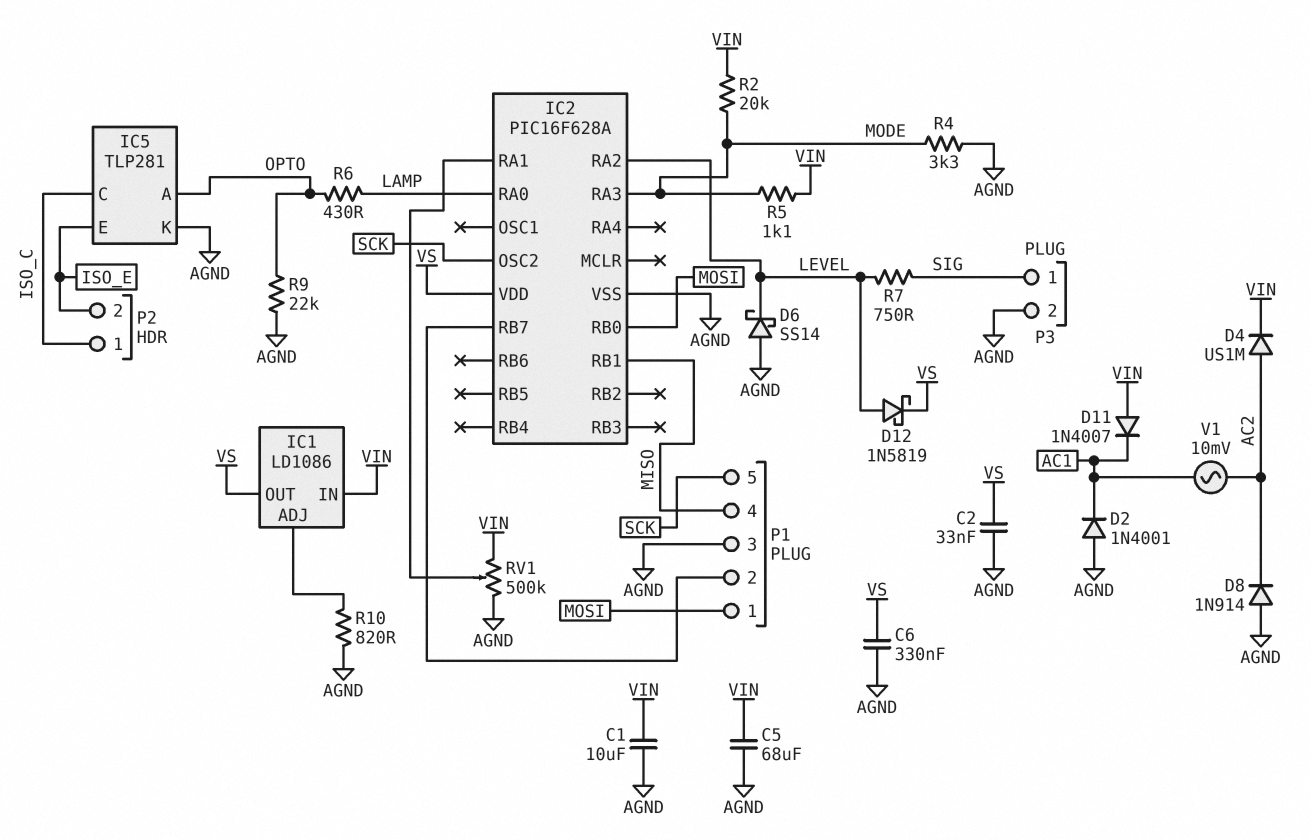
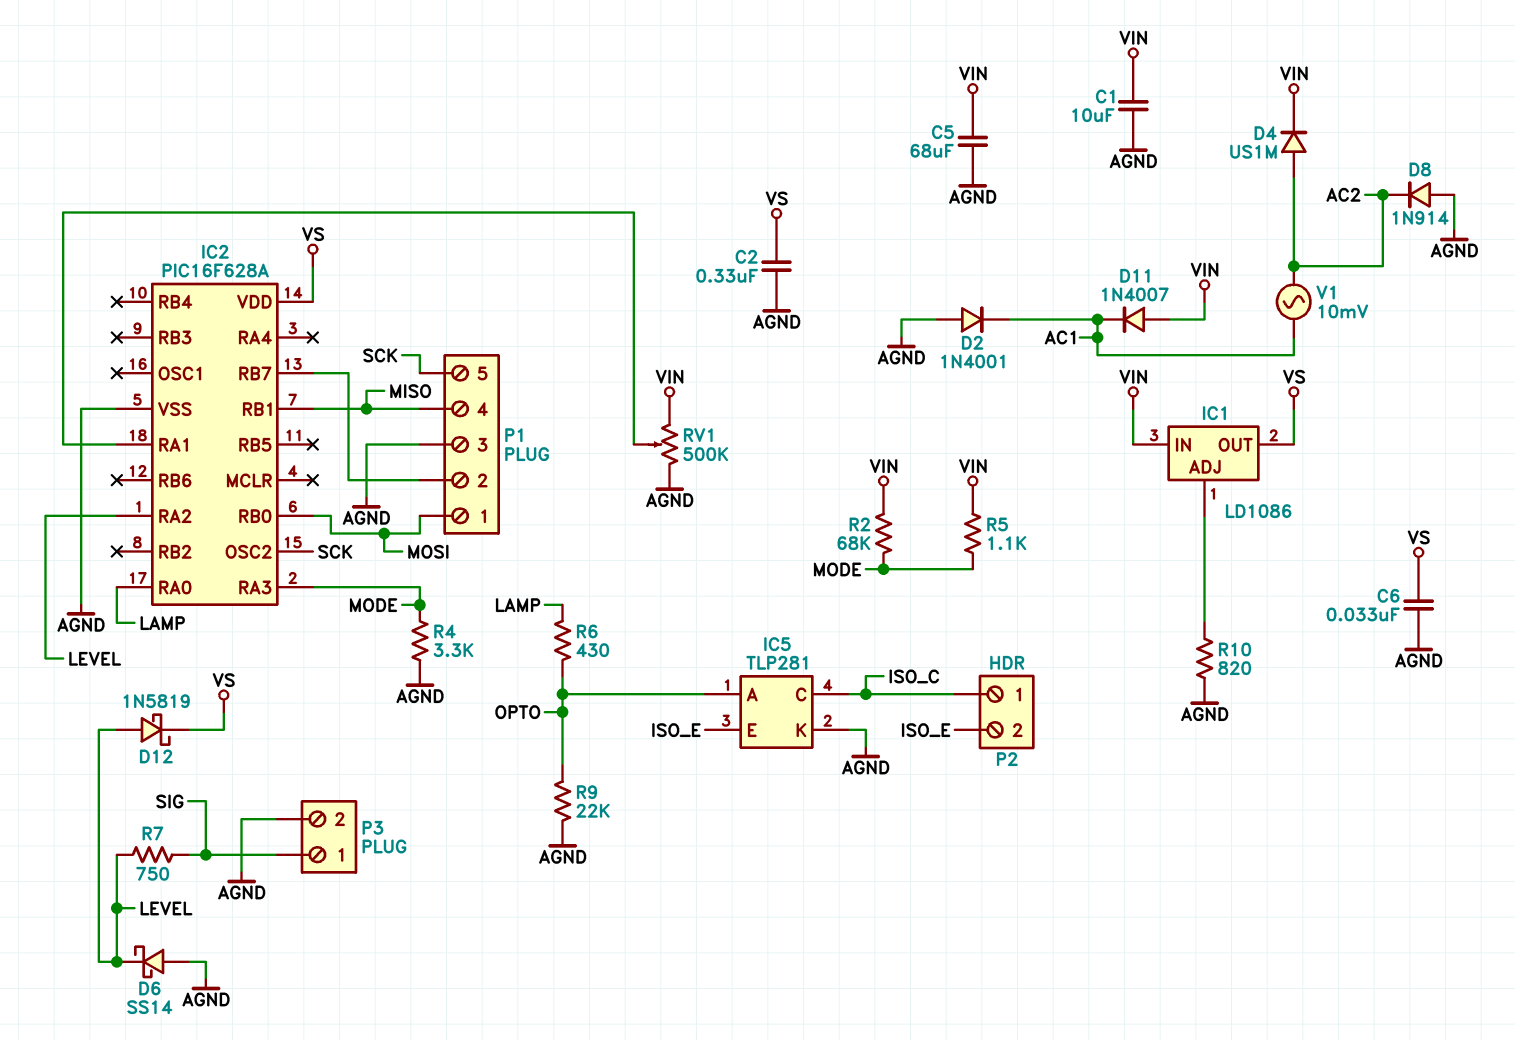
C2: 33nF (AGND, VS) -> 330nF (AGND, VS)
C6: 330nF (AGND, VS) -> 33nF (AGND, VS)
R2: 20k (MODE, VIN) -> 68k (MODE, VIN)

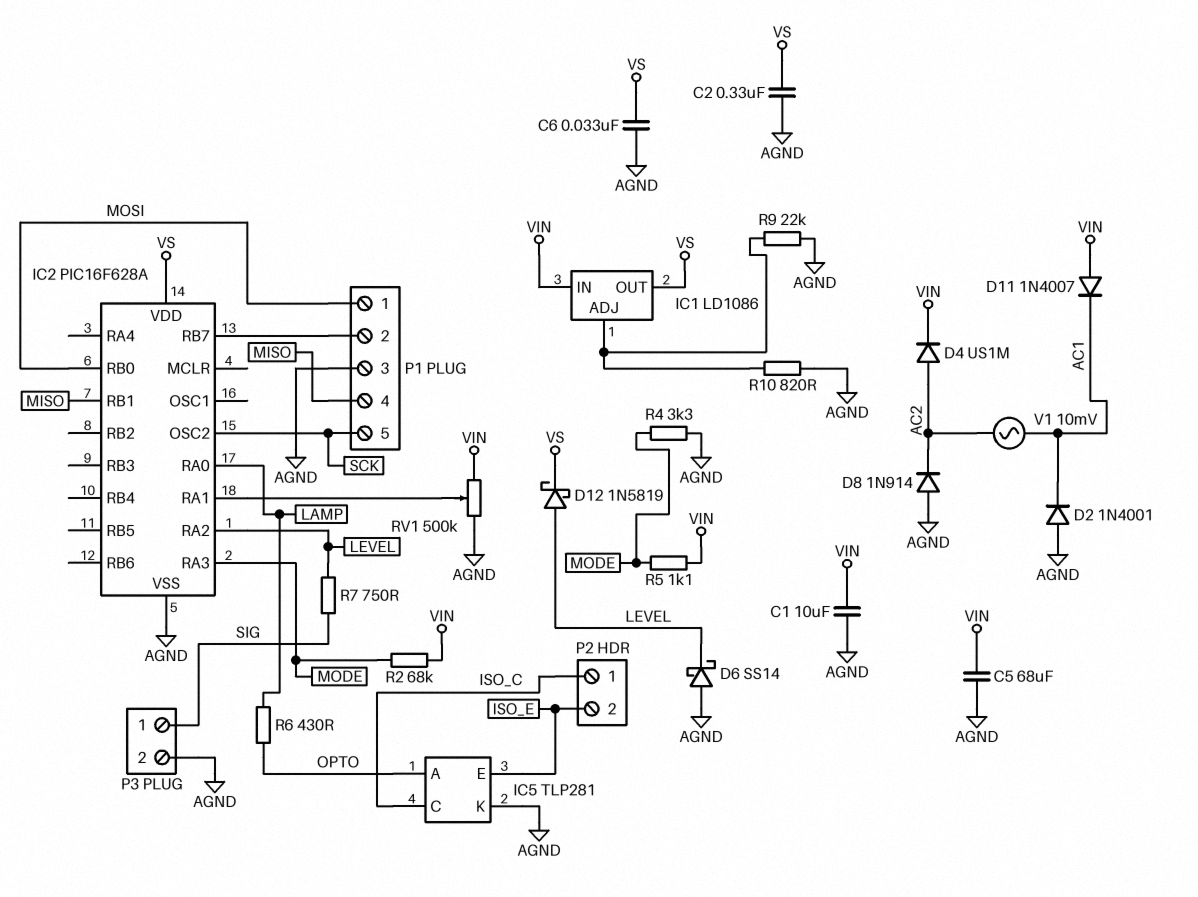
R9: 22k (AGND, OPTO) -> 22k (AGND, IC1/ADJ)

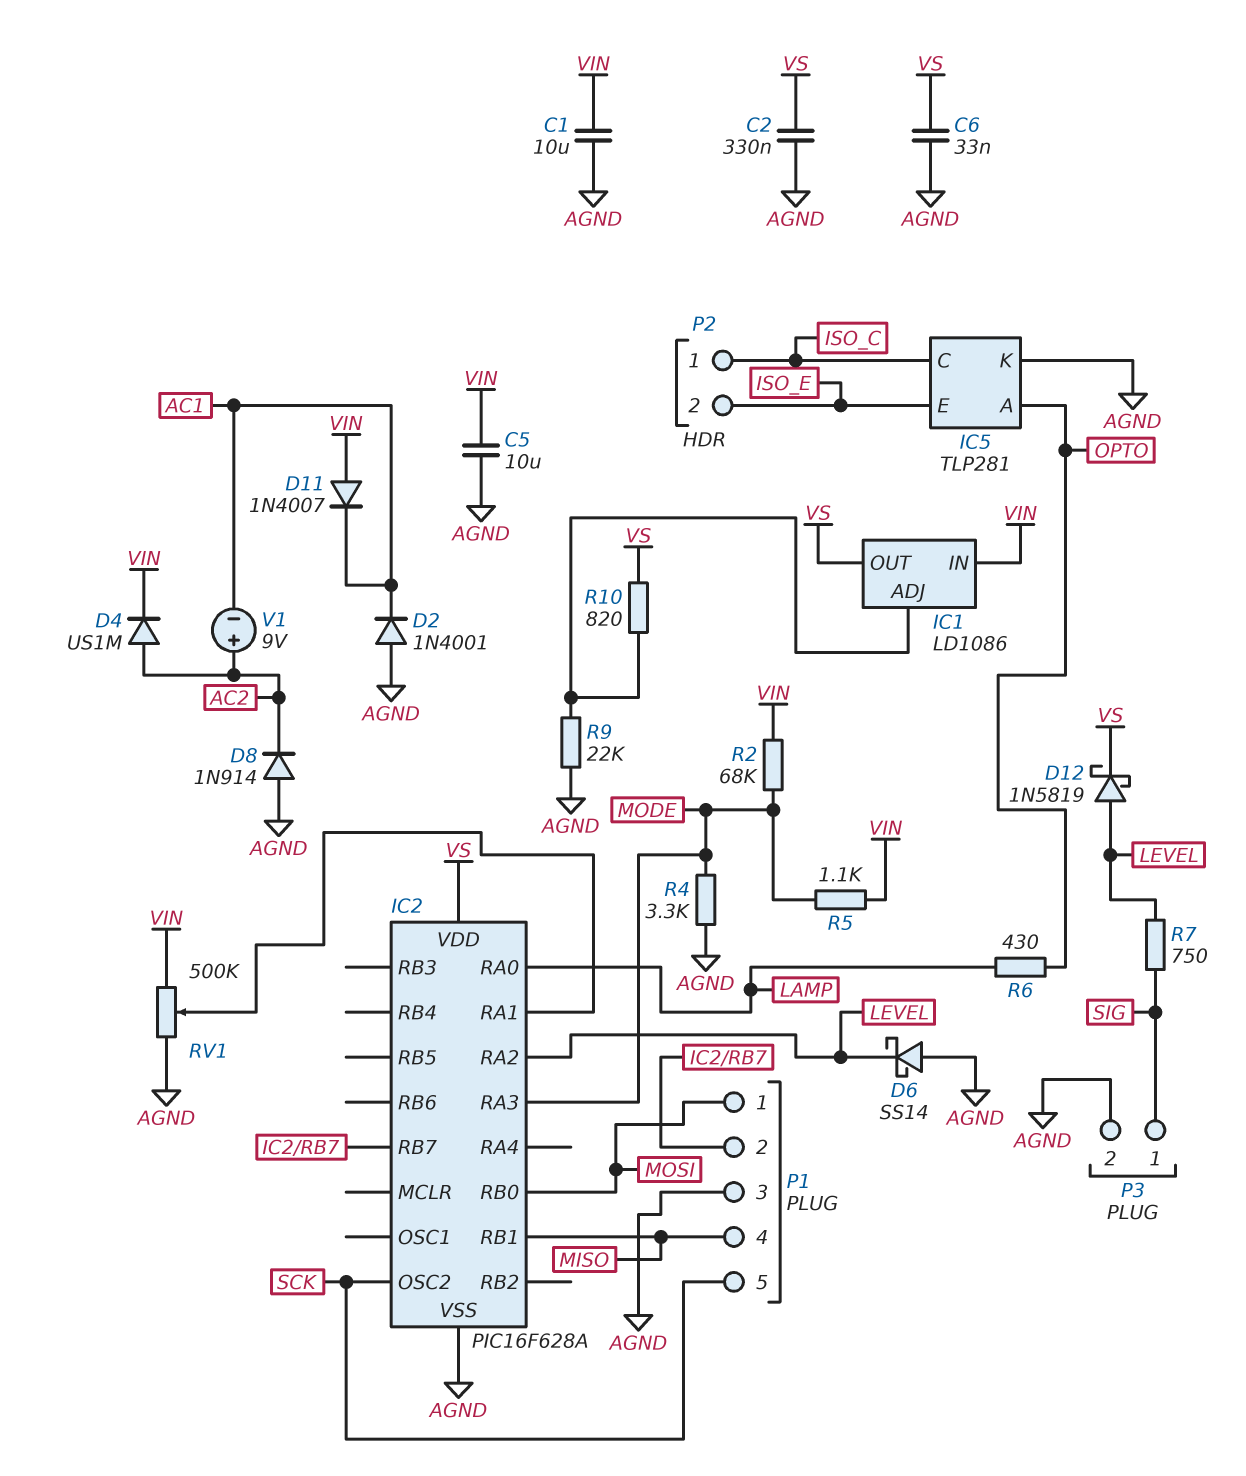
C5: 68uF (AGND, VIN) -> 10uF (AGND, VIN)
R10: 820 (AGND, IC1/ADJ) -> 820 (IC1/ADJ, VS)
V1: AC 10mV (AC1, AC2) -> 9V (plus AC2, minus AC1)

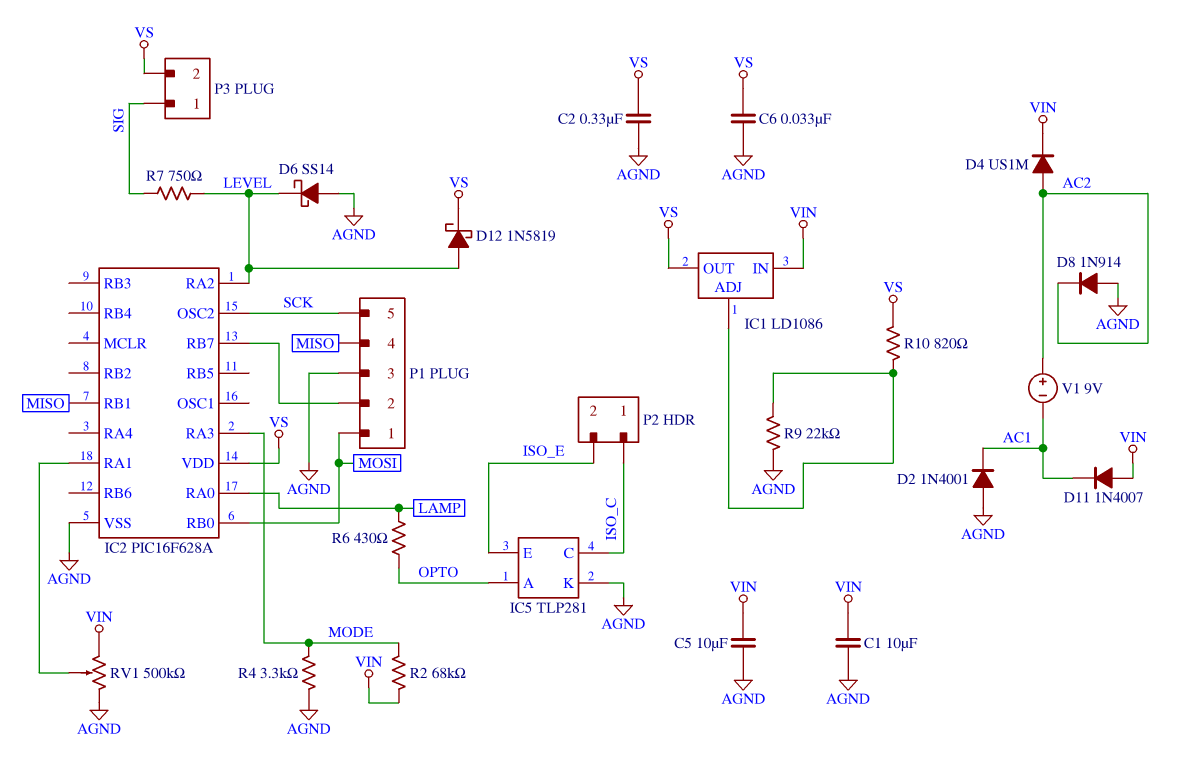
P3 pin 2: AGND -> VS
R5: 1.1k (MODE, VIN) -> none

